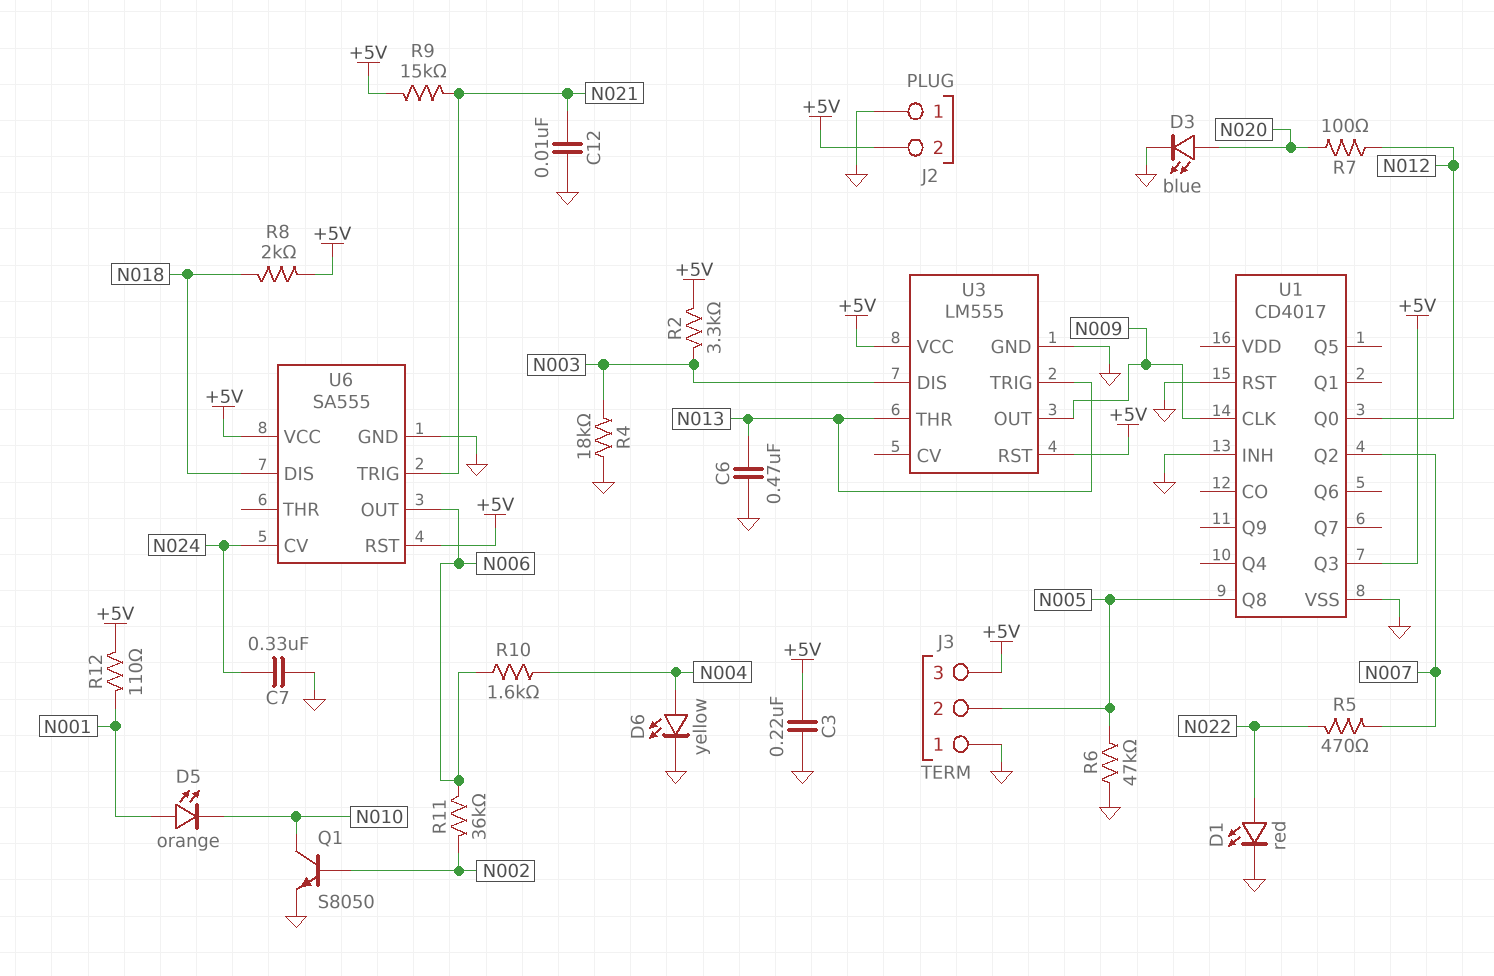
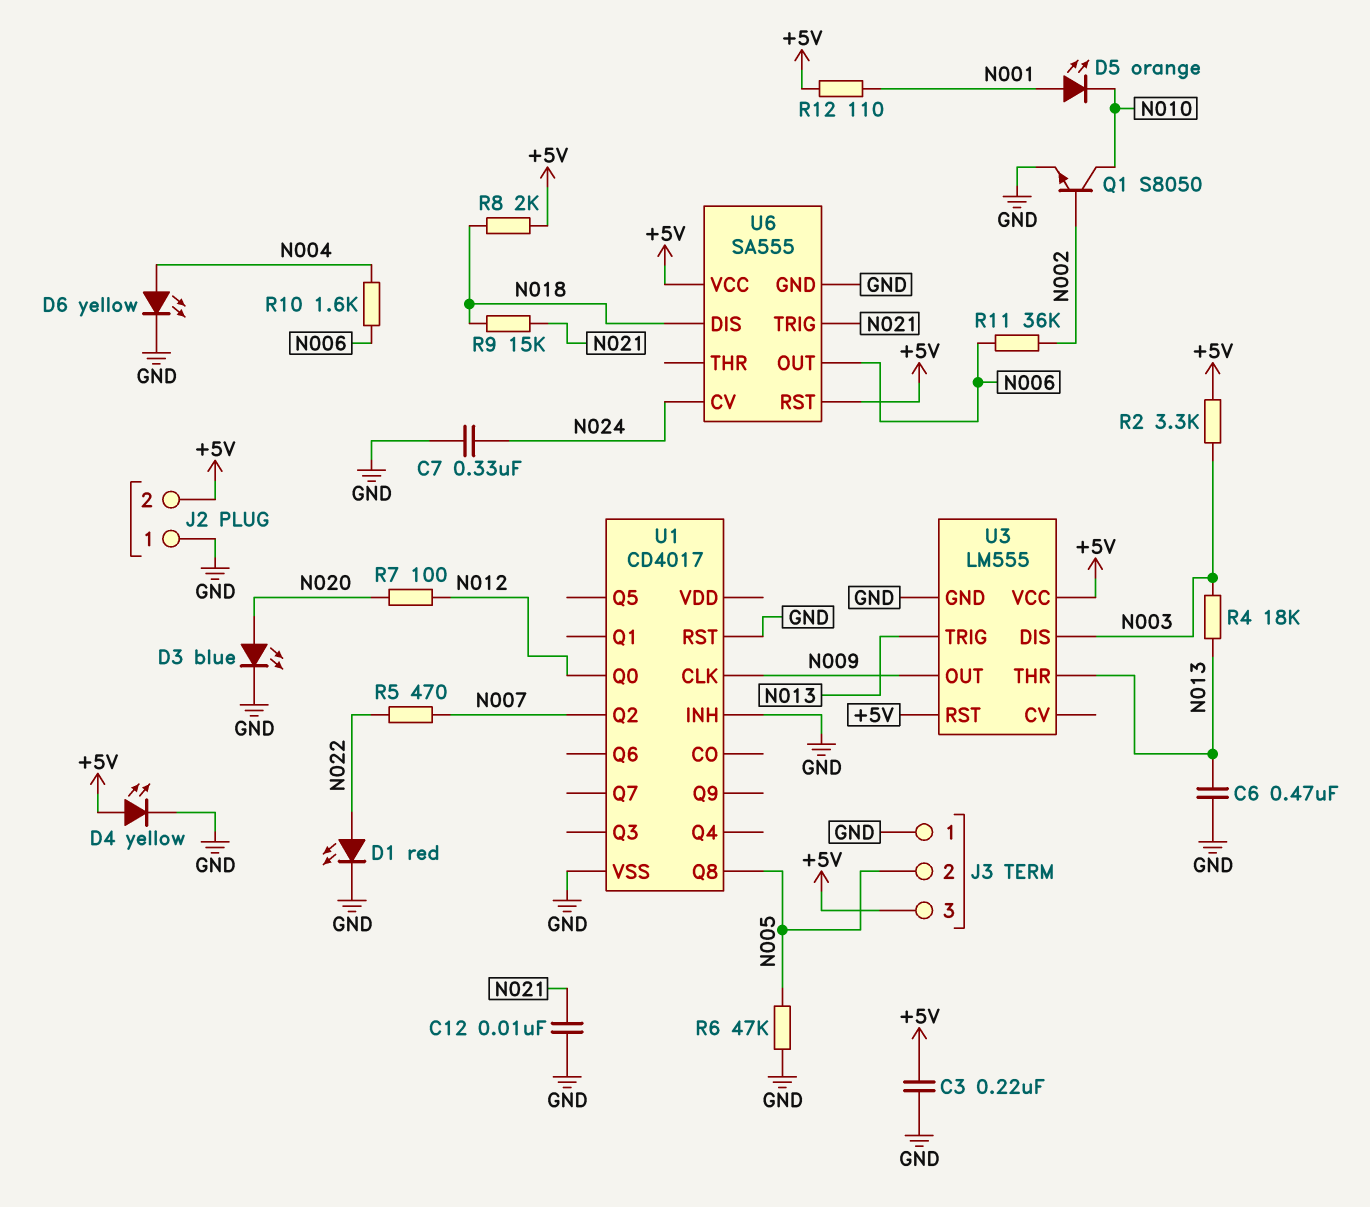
D4: none -> LED yellow (A +5V, K GND)
R4: 18k (GND, N003) -> 18k (N003, N013)
R9: 15k (+5V, N021) -> 15k (N018, N021)
U1 pin Q3: +5V -> none

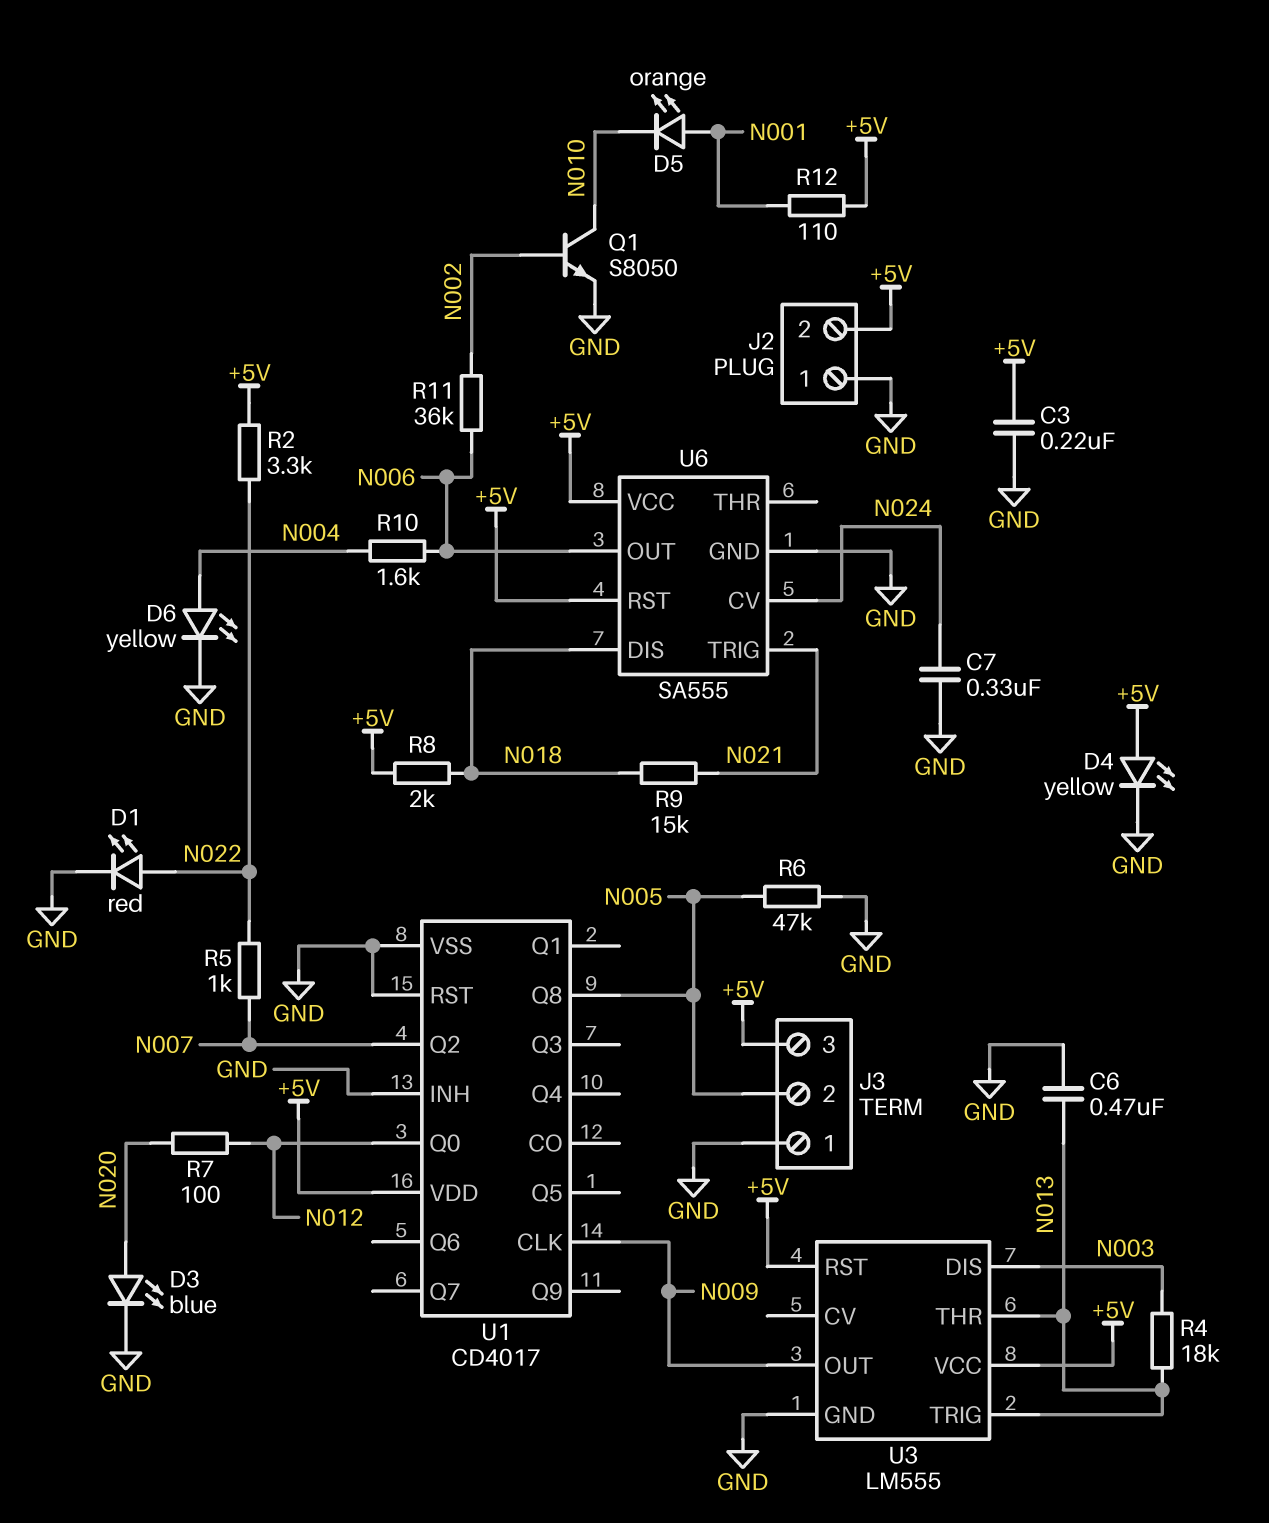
C12: 10nF (GND, N021) -> none
R2: 3.3k (+5V, N003) -> 3.3k (+5V, N022)
R5: 470 (N007, N022) -> 1k (N007, N022)
U1 pin VDD: none -> +5V

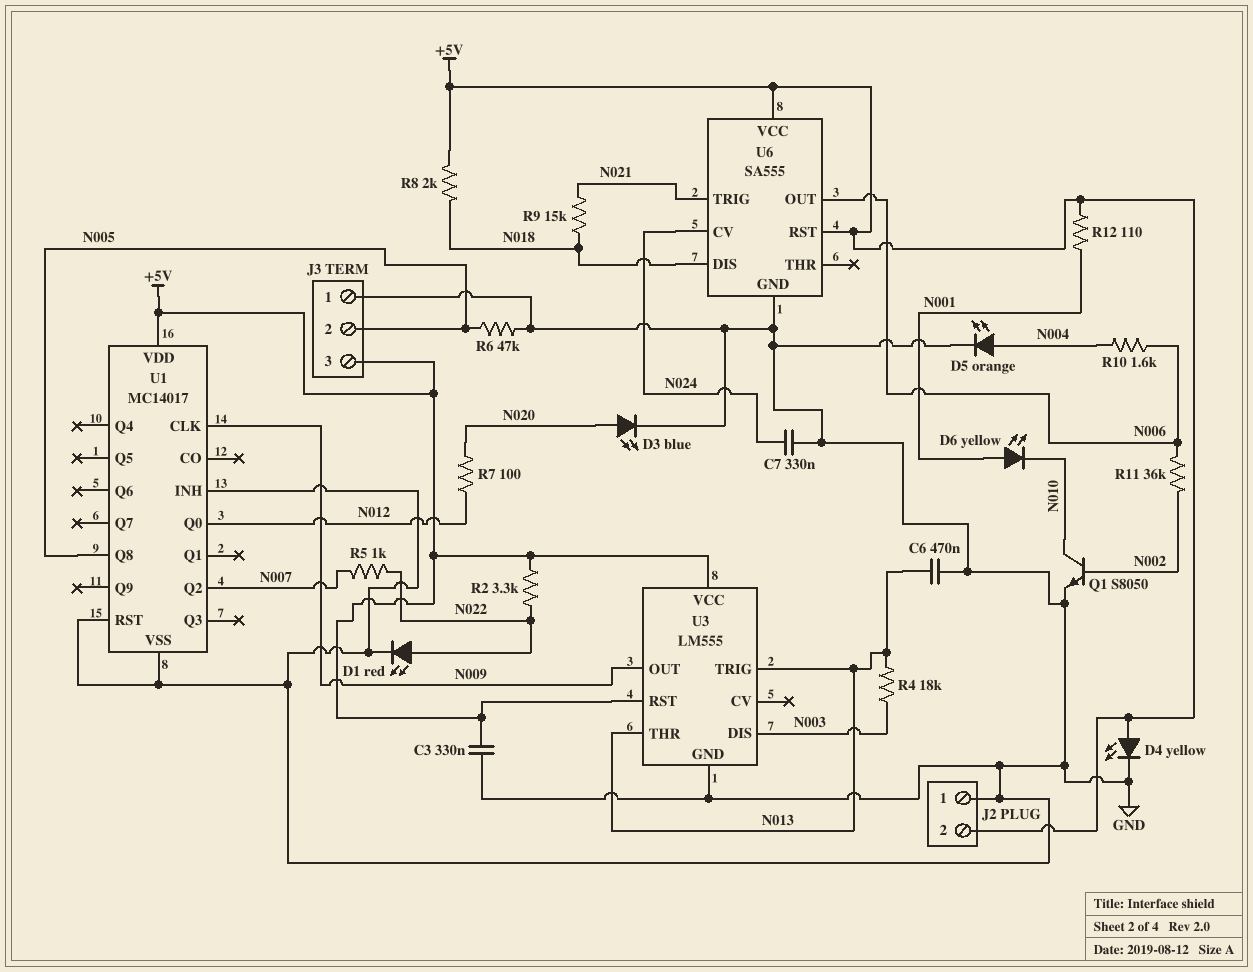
C3: 220nF (+5V, GND) -> 330nF (+5V, GND)
D5: LED orange (A N001, K N010) -> LED orange (A N004, K GND)
D6: LED yellow (A N004, K GND) -> LED yellow (A N001, K N010)
U1: CD4017 -> MC14017

